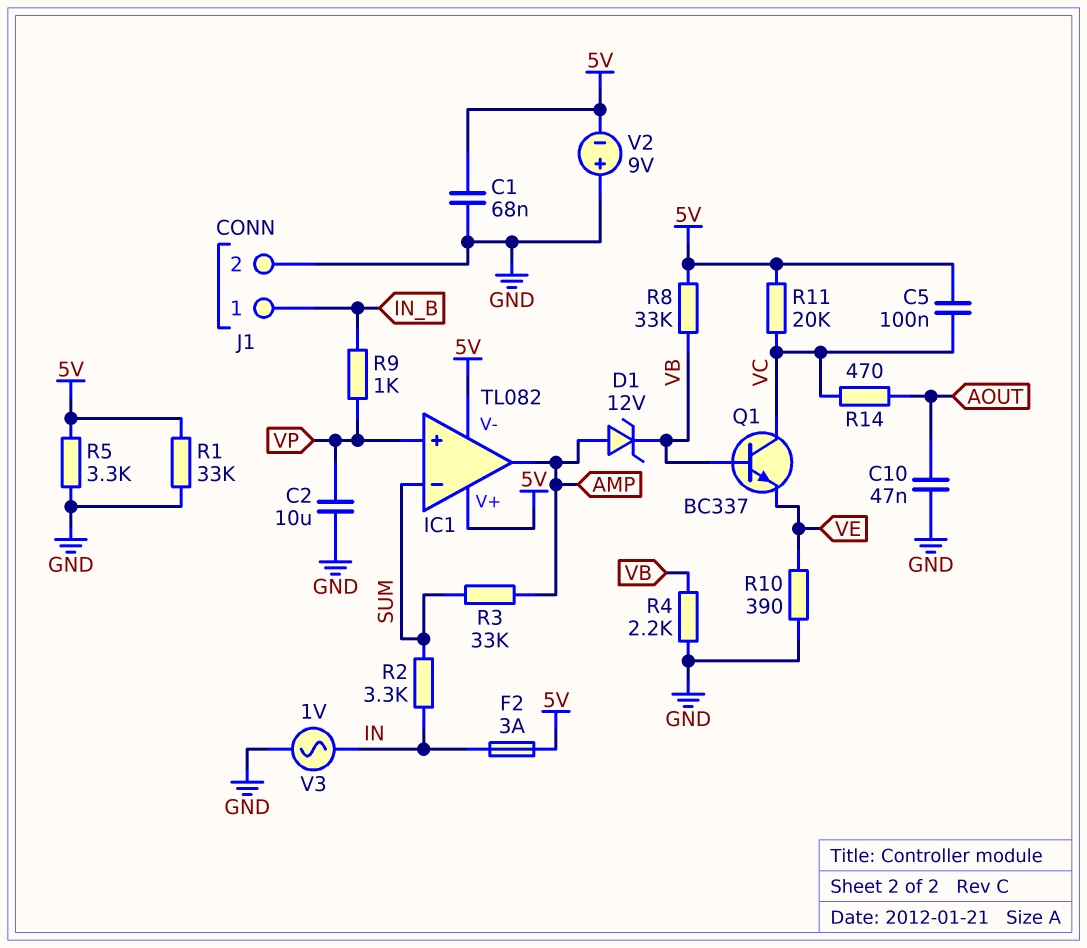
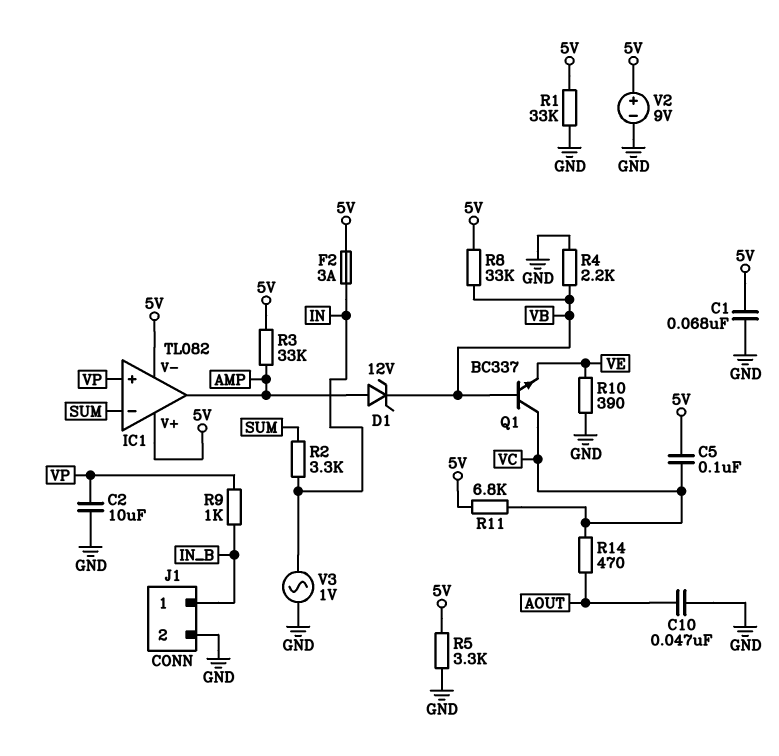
R3: 33k (AMP, SUM) -> 33k (5V, AMP)
R11: 20k (5V, VC) -> 6.8k (5V, VC)
V2: 9V (plus GND, minus 5V) -> 9V (plus 5V, minus GND)

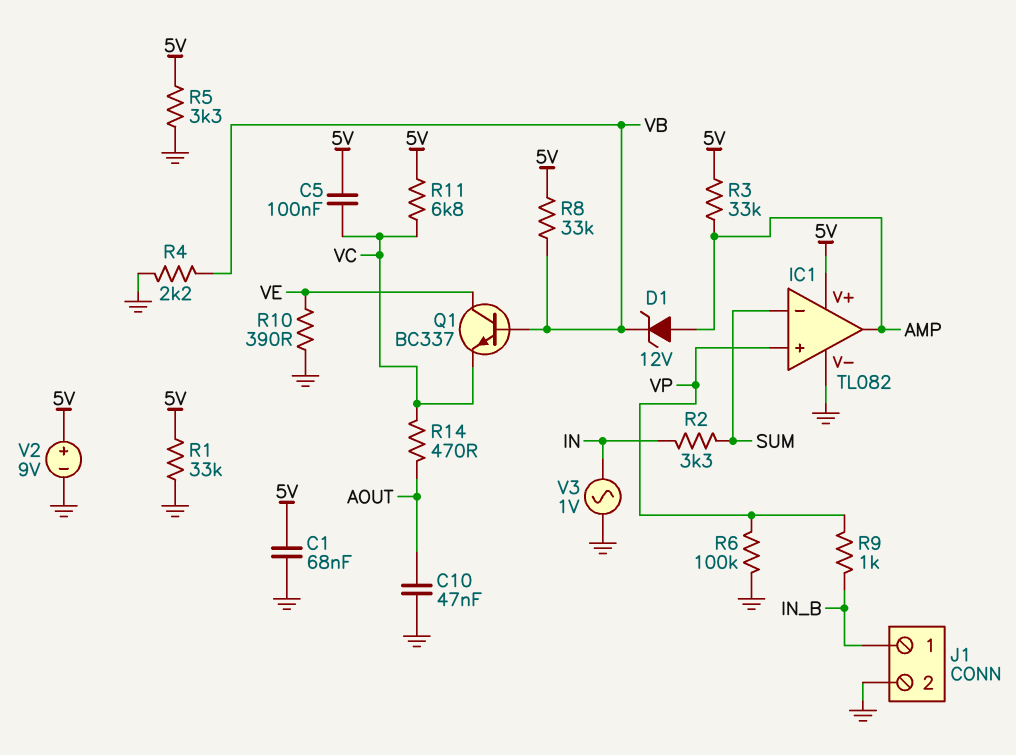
C2: 10uF (GND, VP) -> none
F2: 3A (5V, IN) -> none
IC1 pin V-: 5V -> GND
Q1: NPN BC337 (B VB, C VC, E VE) -> NPN BC337 (B VB, C VE, E VC)
R6: none -> 100k (GND, VP)

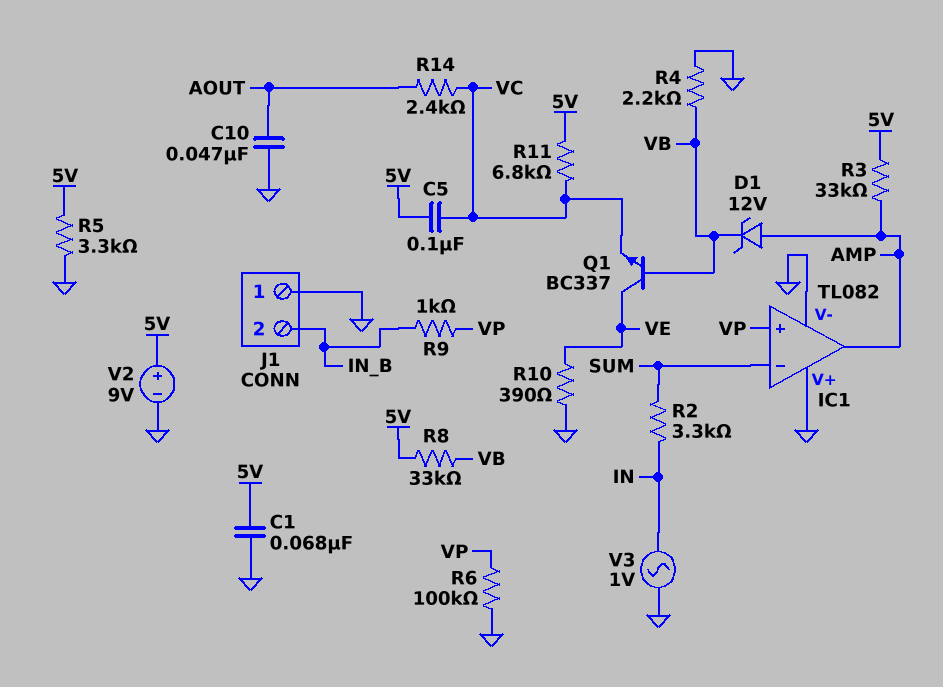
IC1 pin V+: 5V -> GND
J1 pin 1: IN_B -> GND
J1 pin 2: GND -> IN_B
R1: 33k (5V, GND) -> none
R14: 470 (AOUT, VC) -> 2.4k (AOUT, VC)

